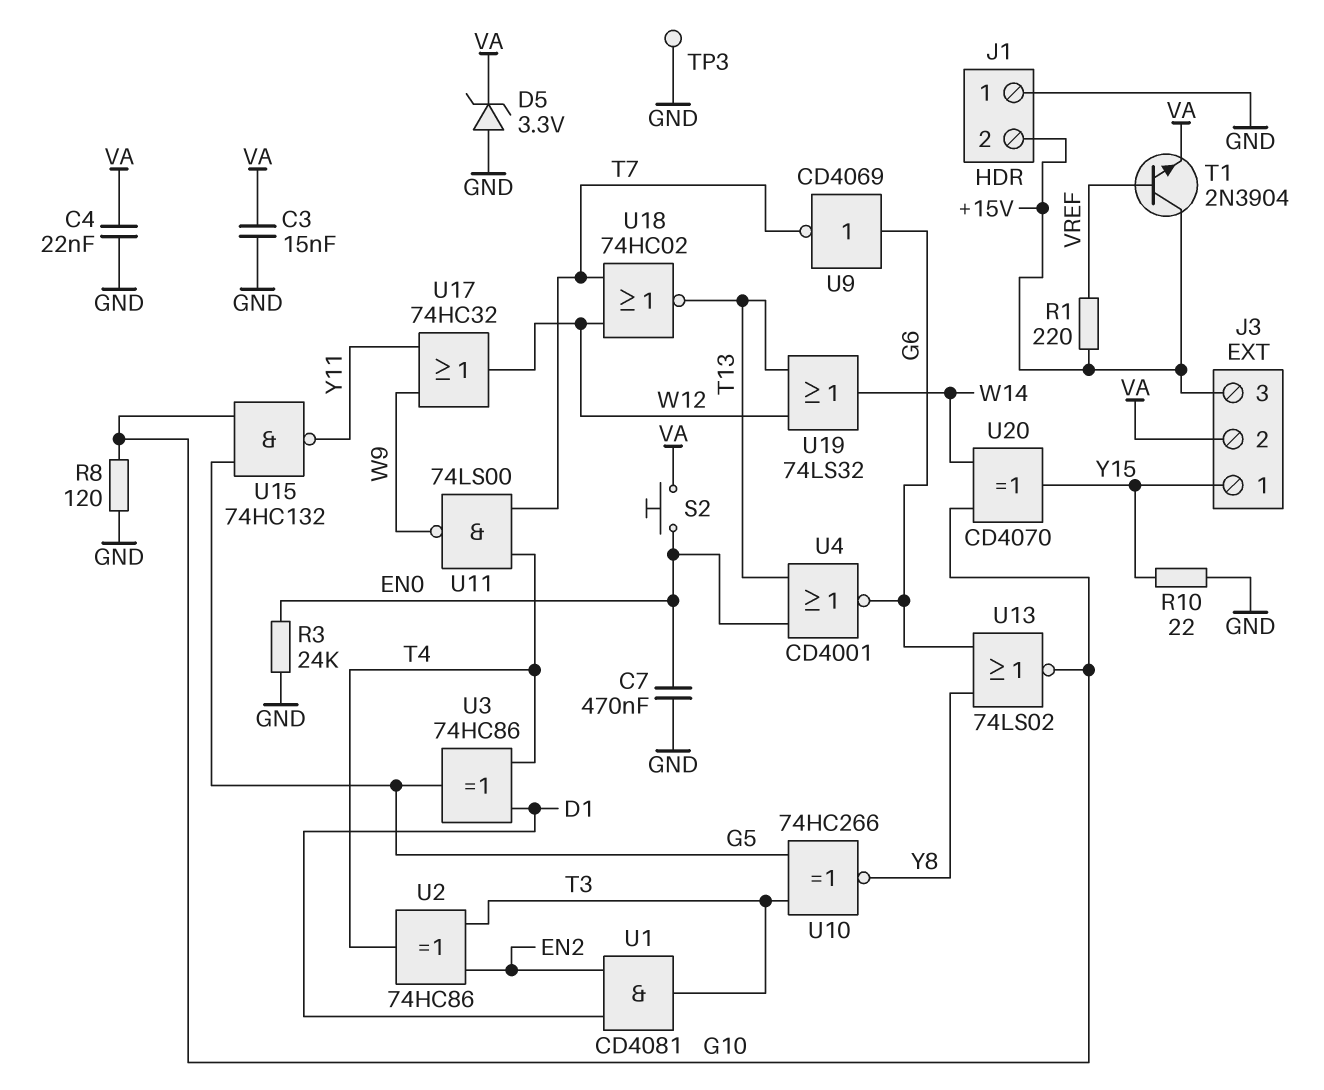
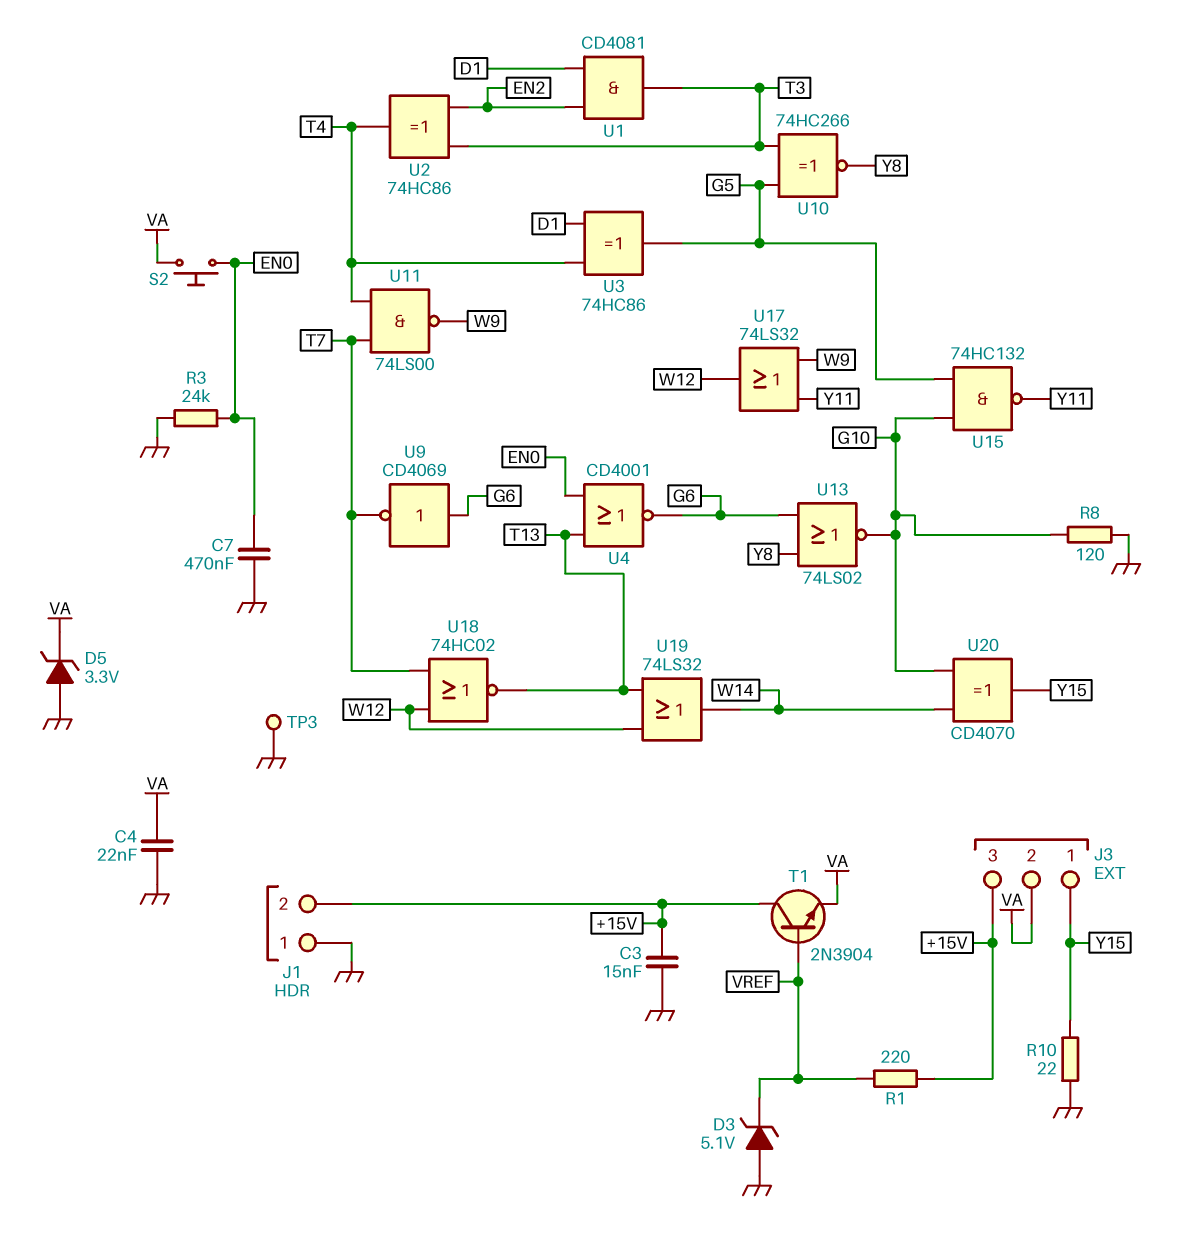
C3: 15nF (GND, VA) -> 15nF (+15V, GND)
D3: none -> zener 5.1V (A GND, K VREF)
U17: OR 74HC32 (in W9, in Y11, out W12) -> OR 74LS32 (in W9, in Y11, out W12)

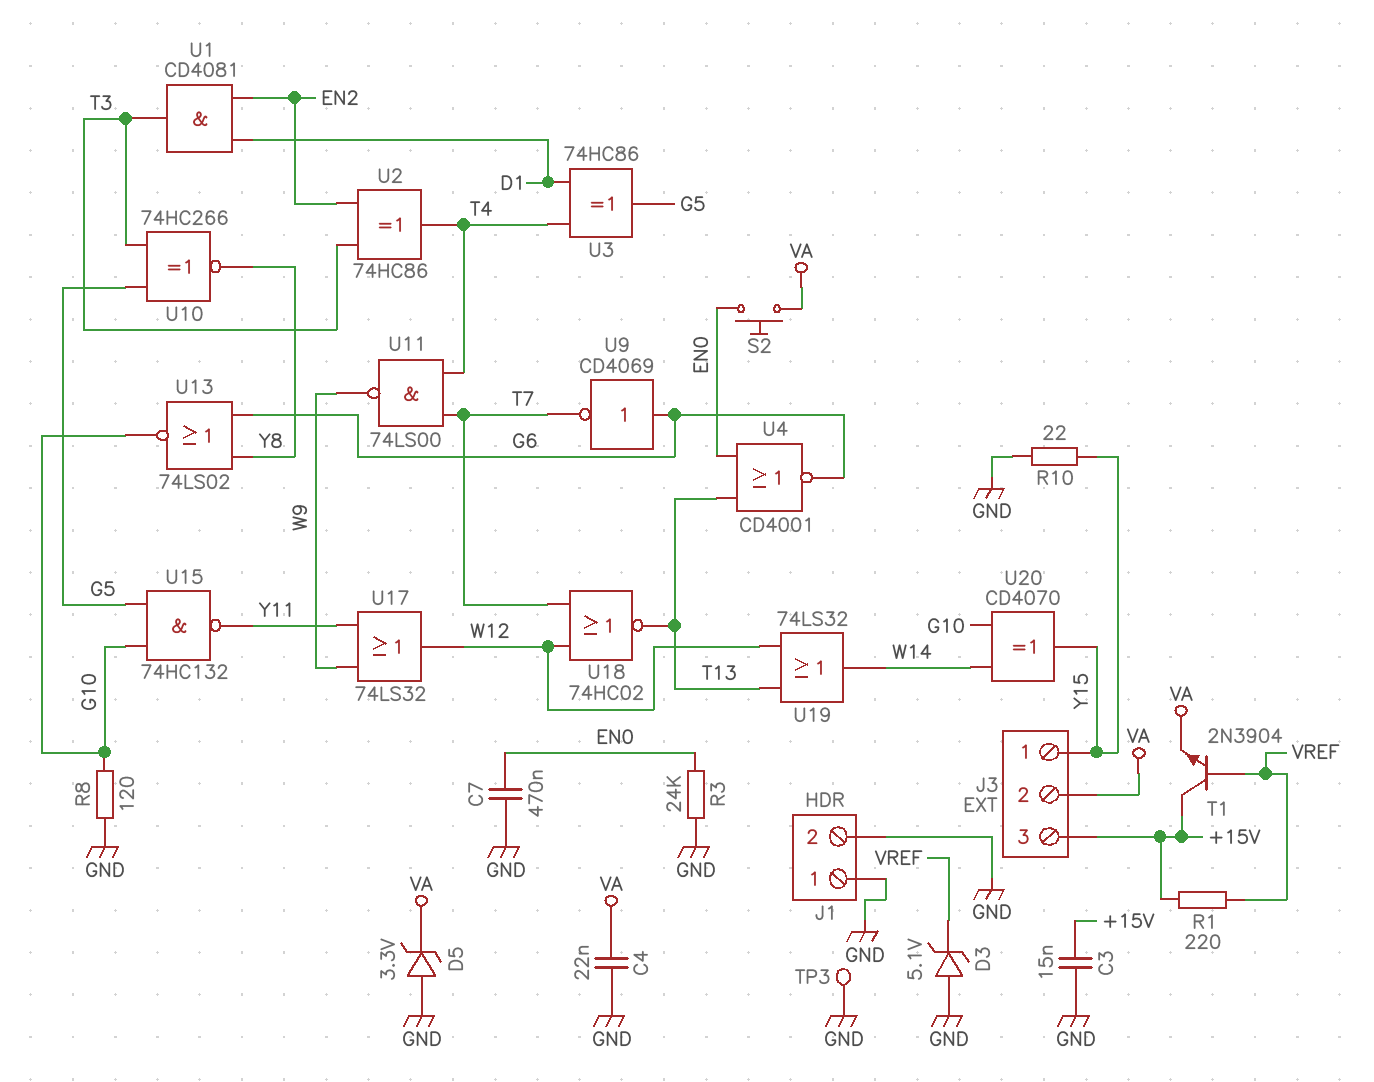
J1 pin 2: +15V -> GND

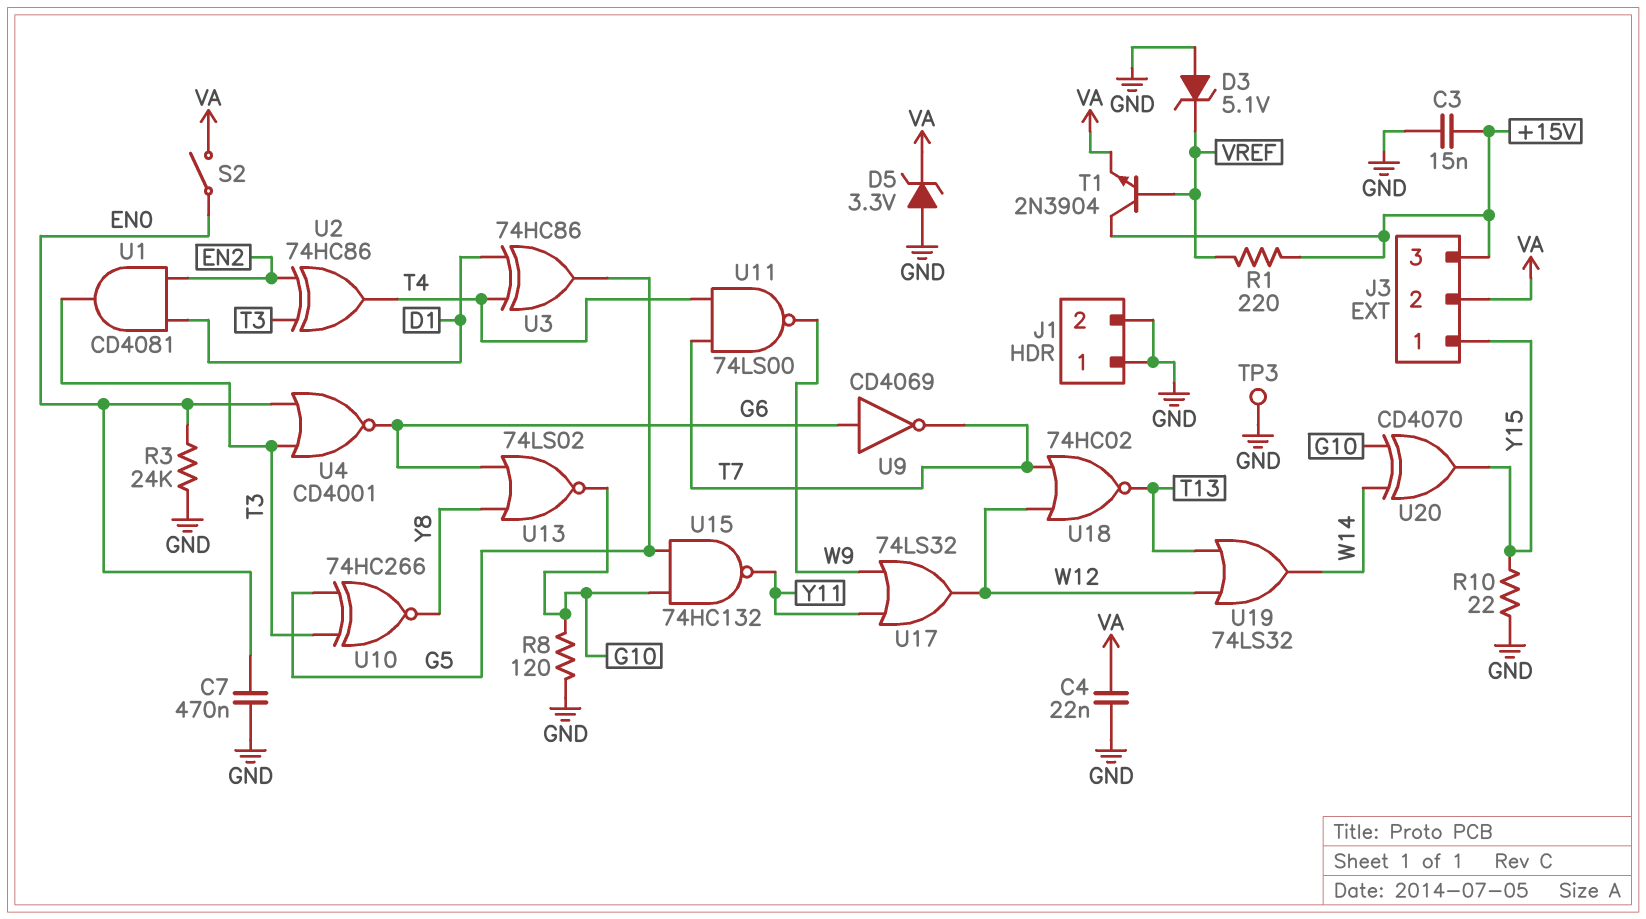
S2: button (EN0, VA) -> switch (EN0, VA)
U4: NOR CD4001 (in EN0, in T13, out G6) -> NOR CD4001 (in EN0, in T3, out G6)

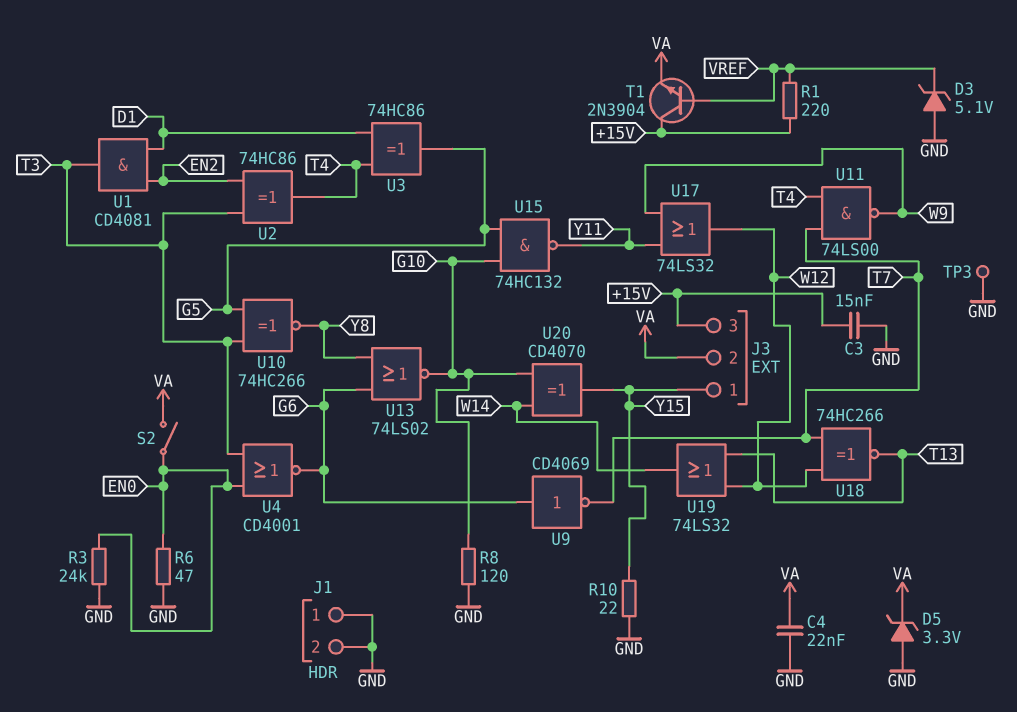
C7: 470nF (EN0, GND) -> none
R6: none -> 47 (EN0, GND)
U18: NOR 74HC02 (in T7, in W12, out T13) -> XNOR 74HC266 (in T7, in W12, out T13)

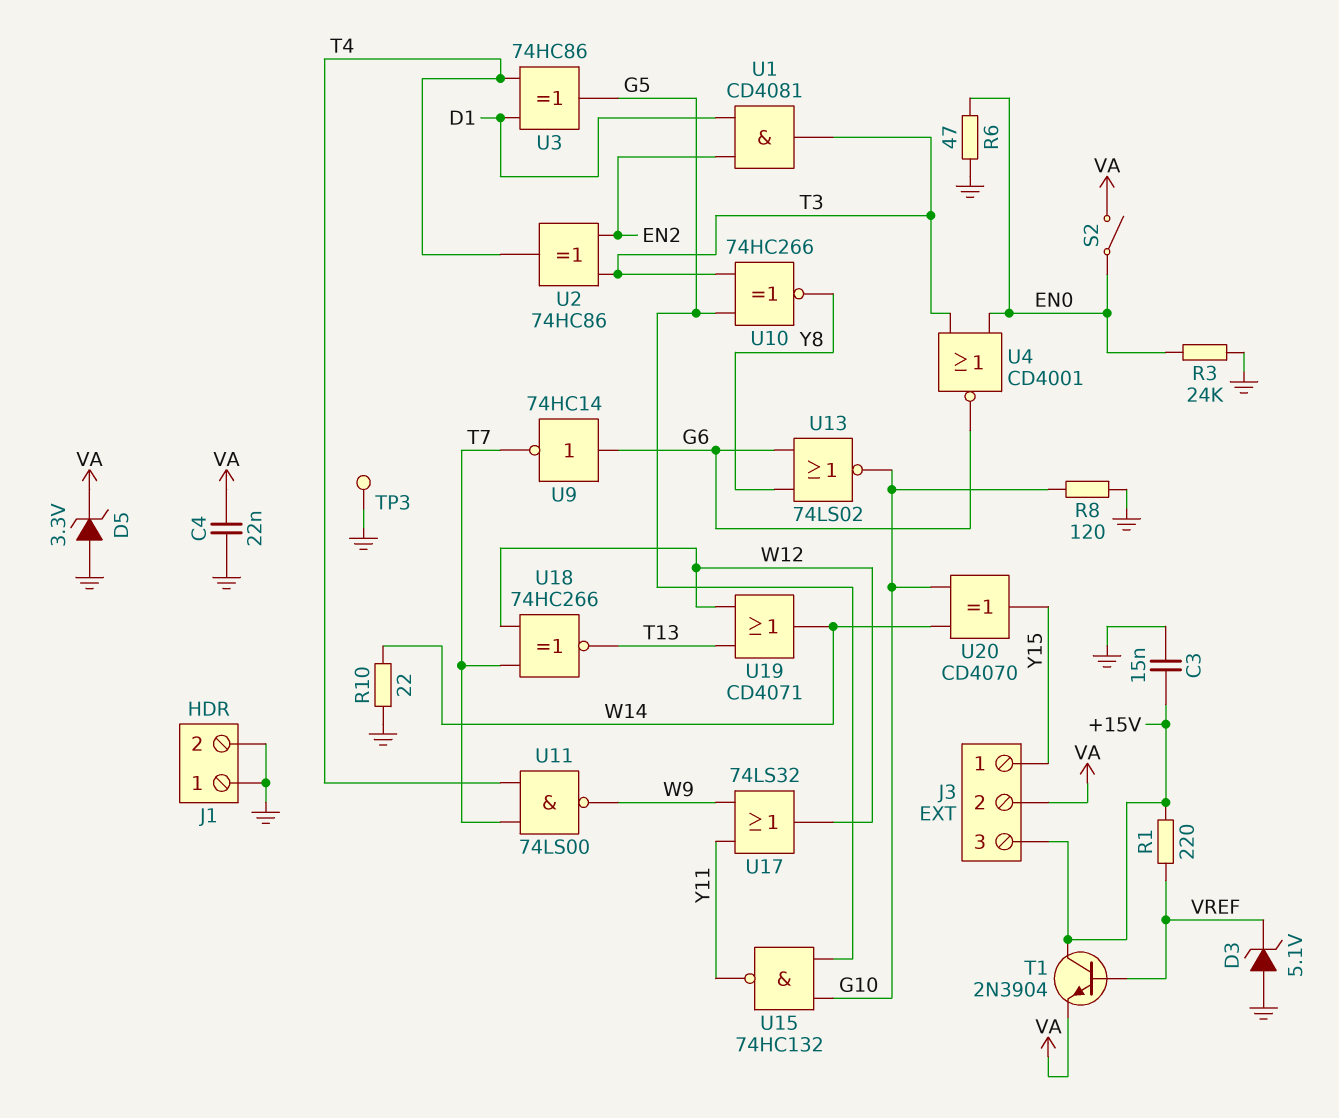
R10: 22 (GND, Y15) -> 22 (GND, W14)
U9: NOT CD4069 (in G6, out T7) -> NOT 74HC14 (in G6, out T7)
U19: OR 74LS32 (in T13, in W12, out W14) -> OR CD4071 (in T13, in W12, out W14)

